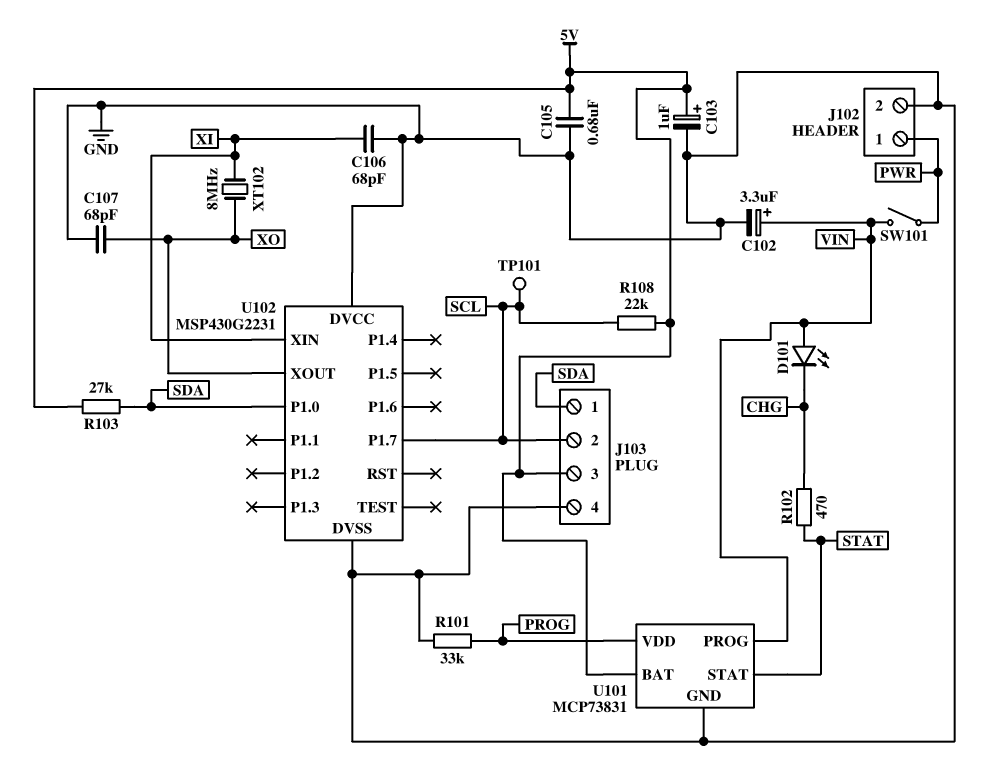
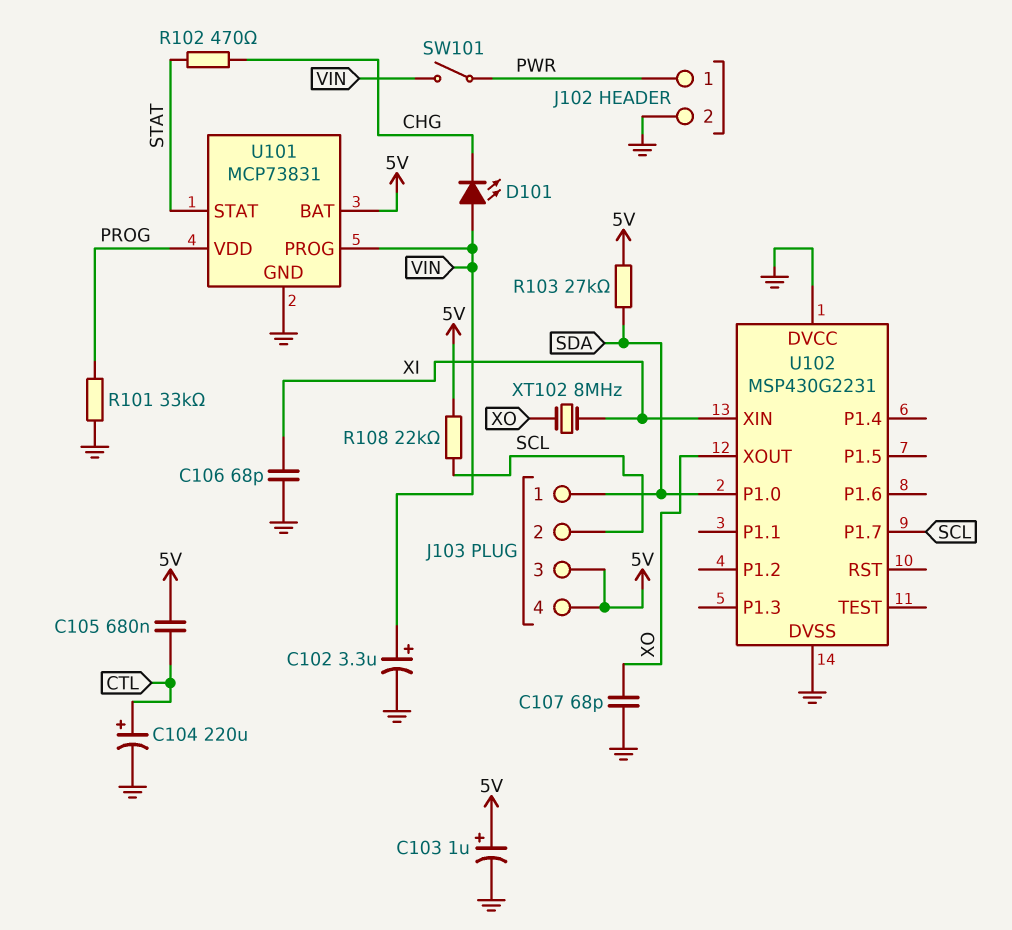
C104: none -> 220uF (plus CTL, minus GND)
C105: 680nF (5V, GND) -> 680nF (5V, CTL)
J103 pin 4: GND -> 5V
TP101: test point (SCL) -> none

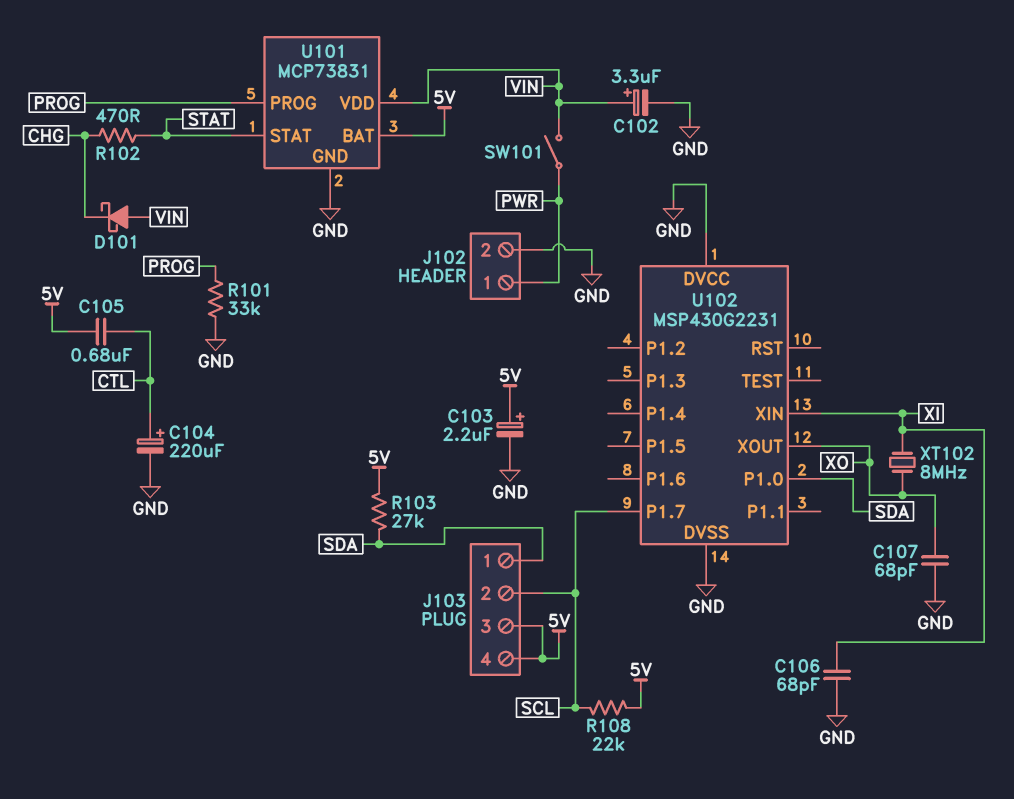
C103: 1uF (plus 5V, minus GND) -> 2.2uF (plus 5V, minus GND)
D101: LED (A VIN, K CHG) -> schottky (A VIN, K CHG)
U101 pin PROG: VIN -> PROG
U101 pin VDD: PROG -> VIN

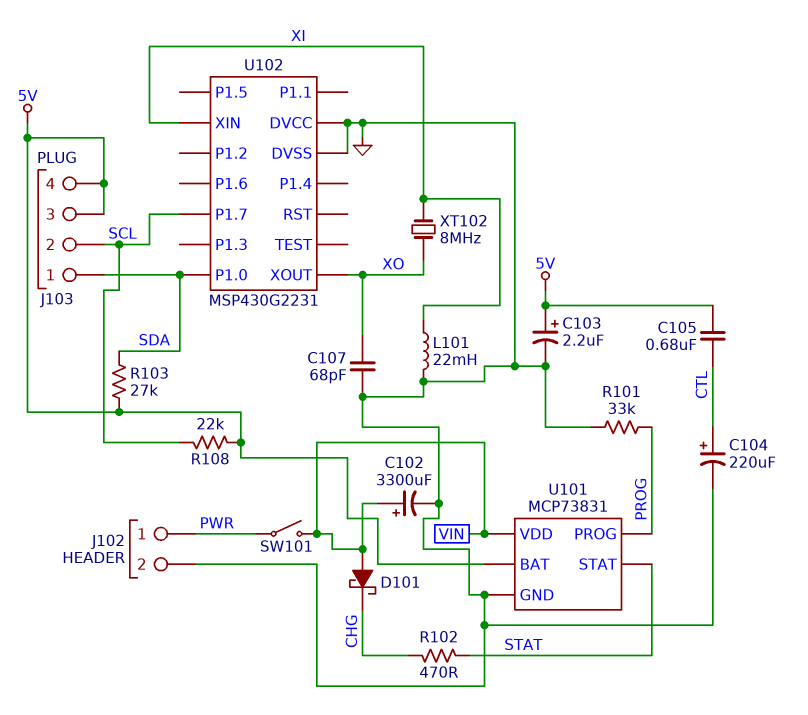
C102: 3.3uF (plus VIN, minus GND) -> 3300uF (plus VIN, minus GND)
C106: 68pF (GND, XI) -> none
L101: none -> 22mH (GND, XI)

